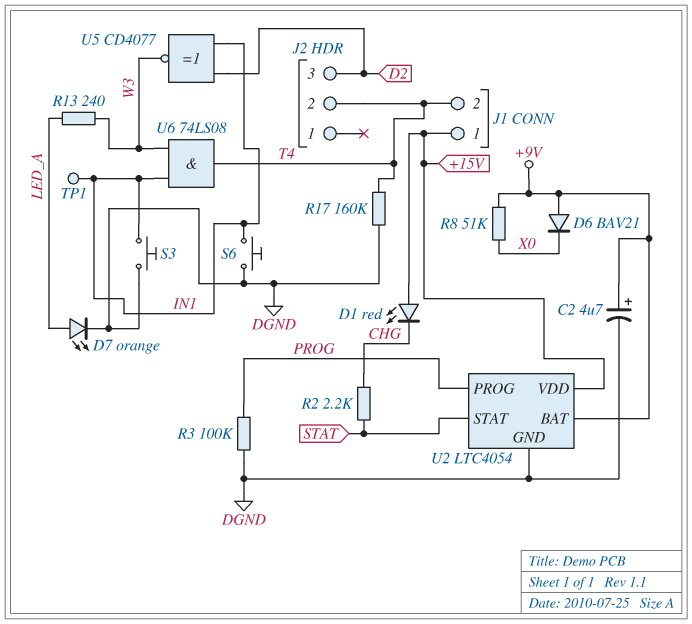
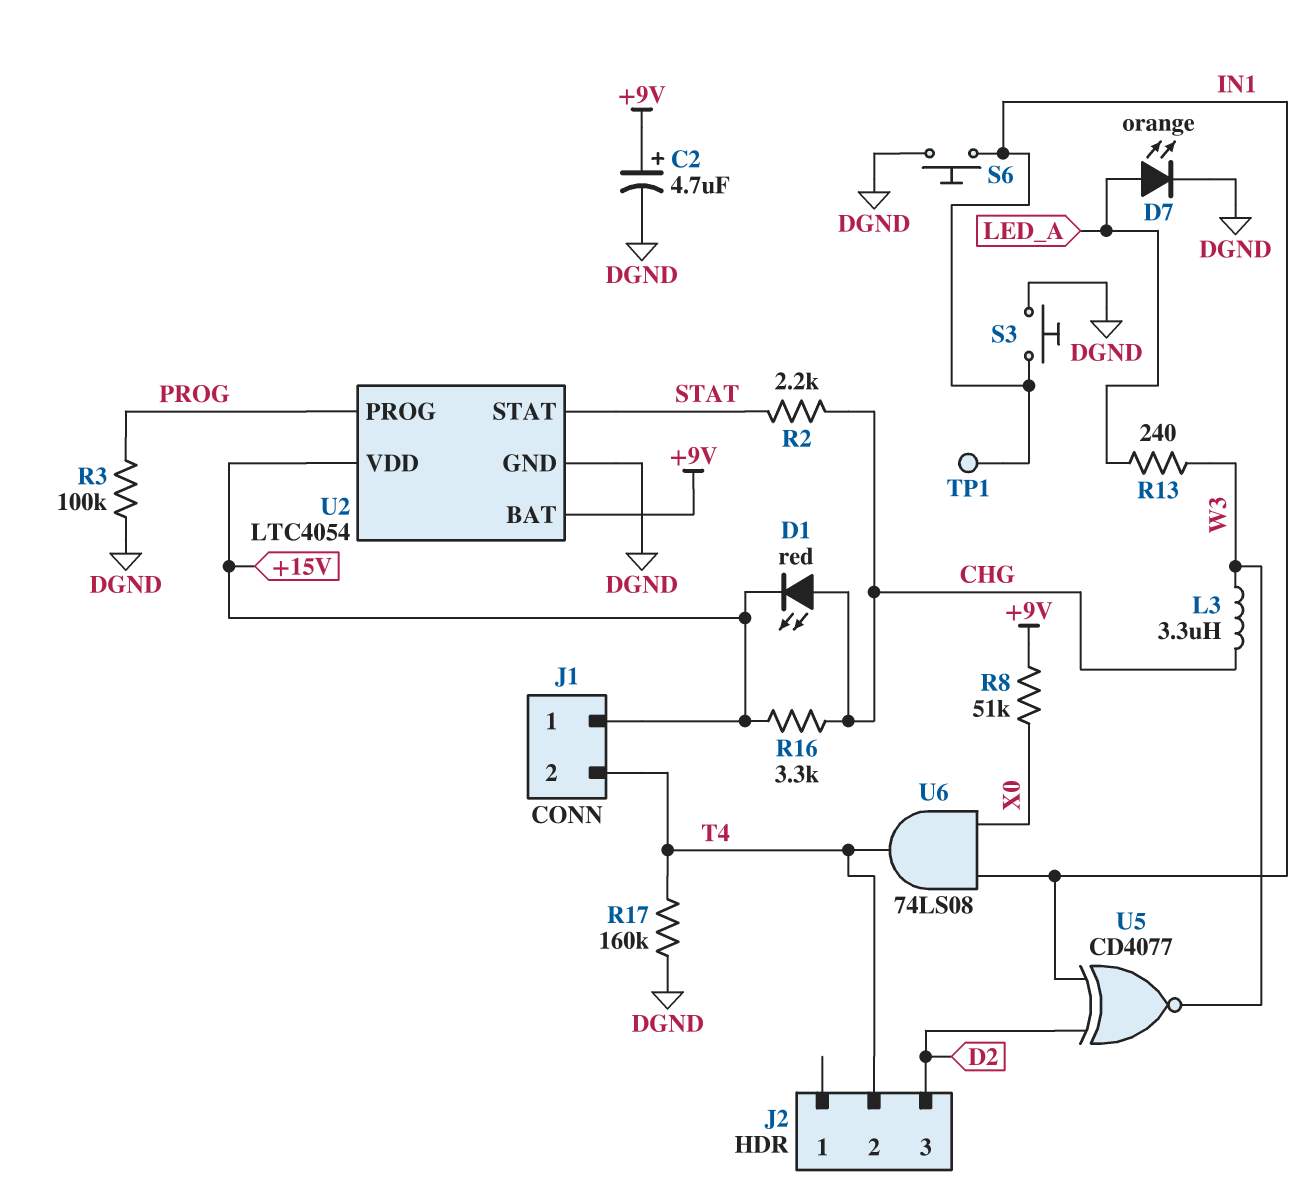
D1: LED red (A +15V, K CHG) -> LED red (A CHG, K +15V)
D6: diode BAV21 (A +9V, K X0) -> none
L3: none -> 3.3uH (CHG, W3)
R16: none -> 3.3k (+15V, CHG)
U6: AND 74LS08 (in IN1, in W3, out T4) -> AND 74LS08 (in IN1, in X0, out T4)

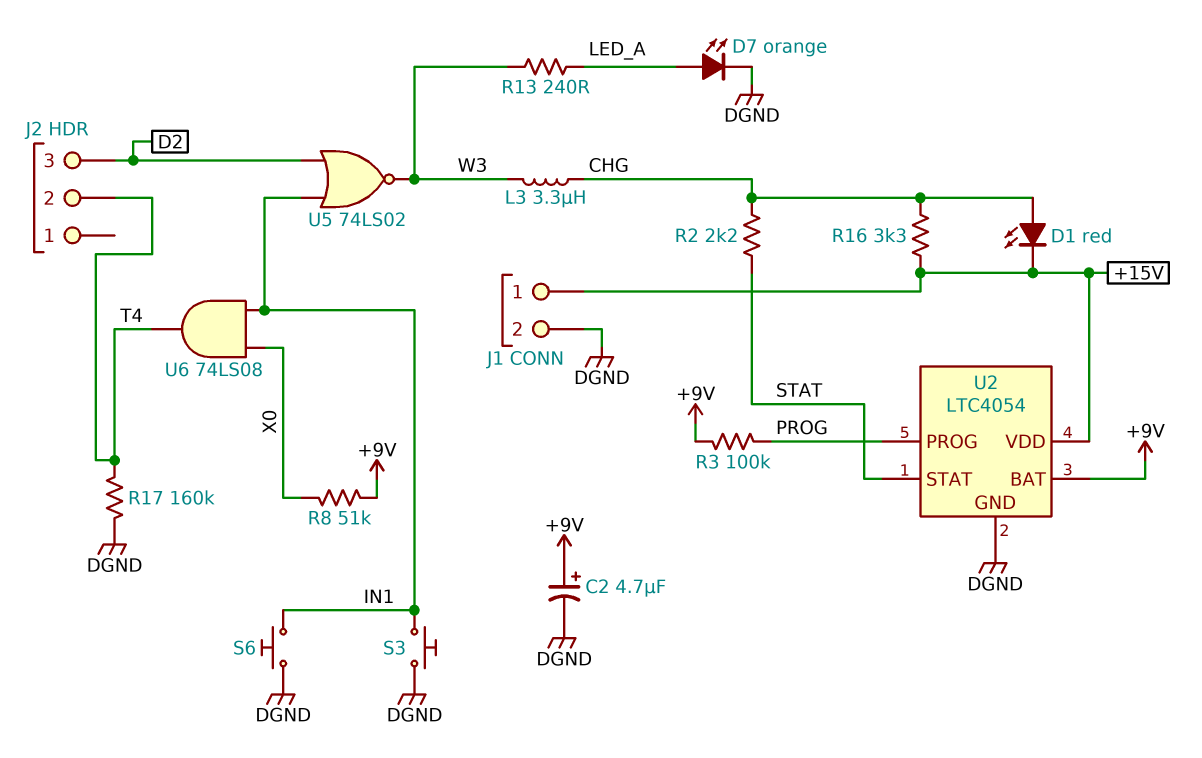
J1 pin 2: T4 -> DGND
R3: 100k (DGND, PROG) -> 100k (+9V, PROG)
TP1: test point (IN1) -> none
U5: XNOR CD4077 (in D2, in IN1, out W3) -> NOR 74LS02 (in D2, in IN1, out W3)

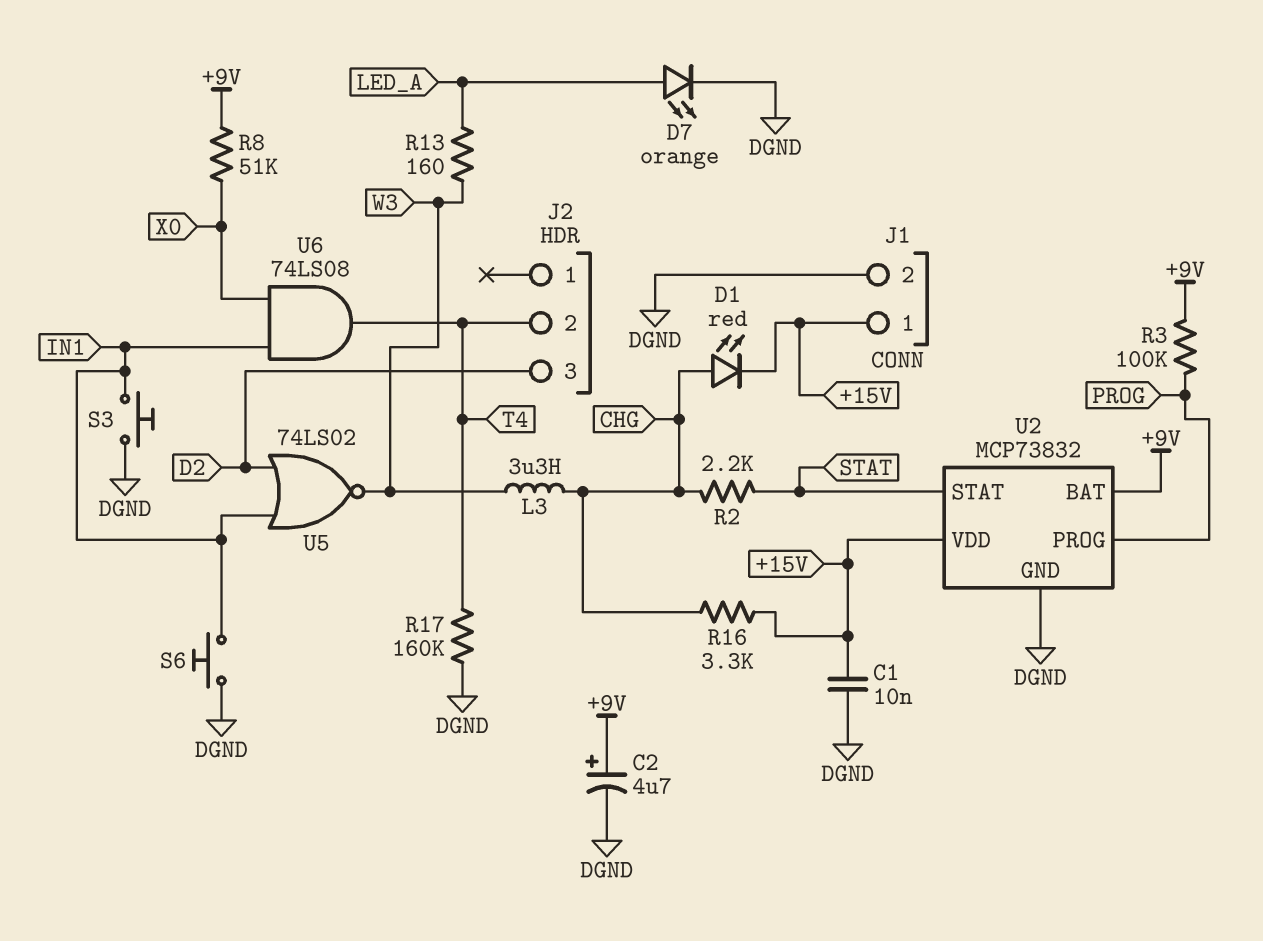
C1: none -> 10nF (+15V, DGND)
R13: 240 (LED_A, W3) -> 160 (LED_A, W3)
U2: LTC4054 -> MCP73832

